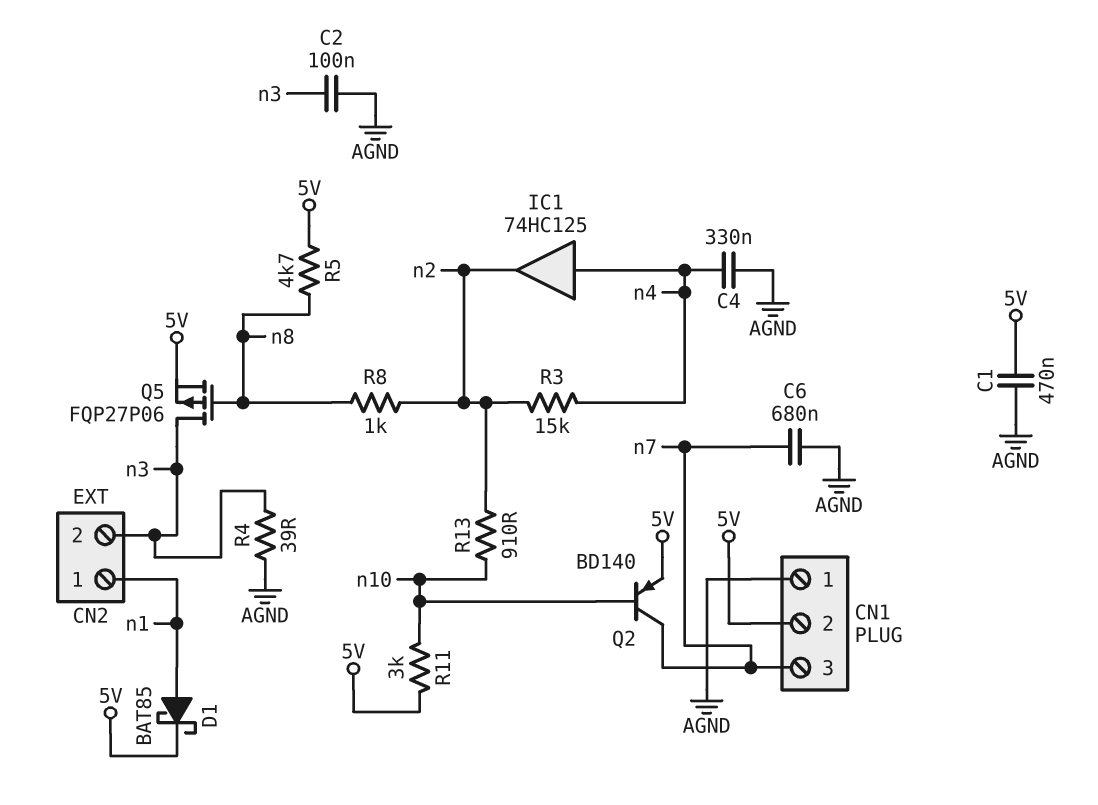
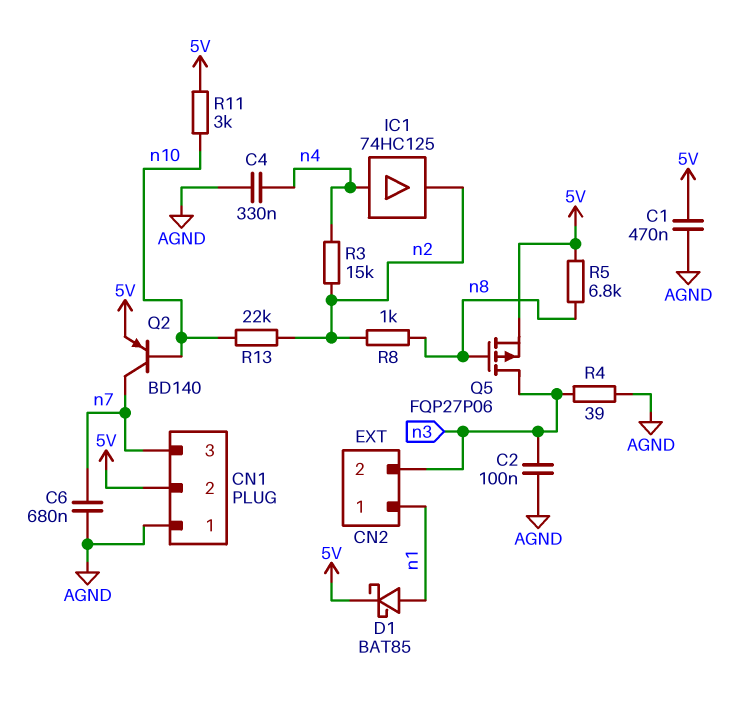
R5: 4.7k (5V, n8) -> 6.8k (5V, n8)
R13: 910 (n2, n10) -> 22k (n2, n10)

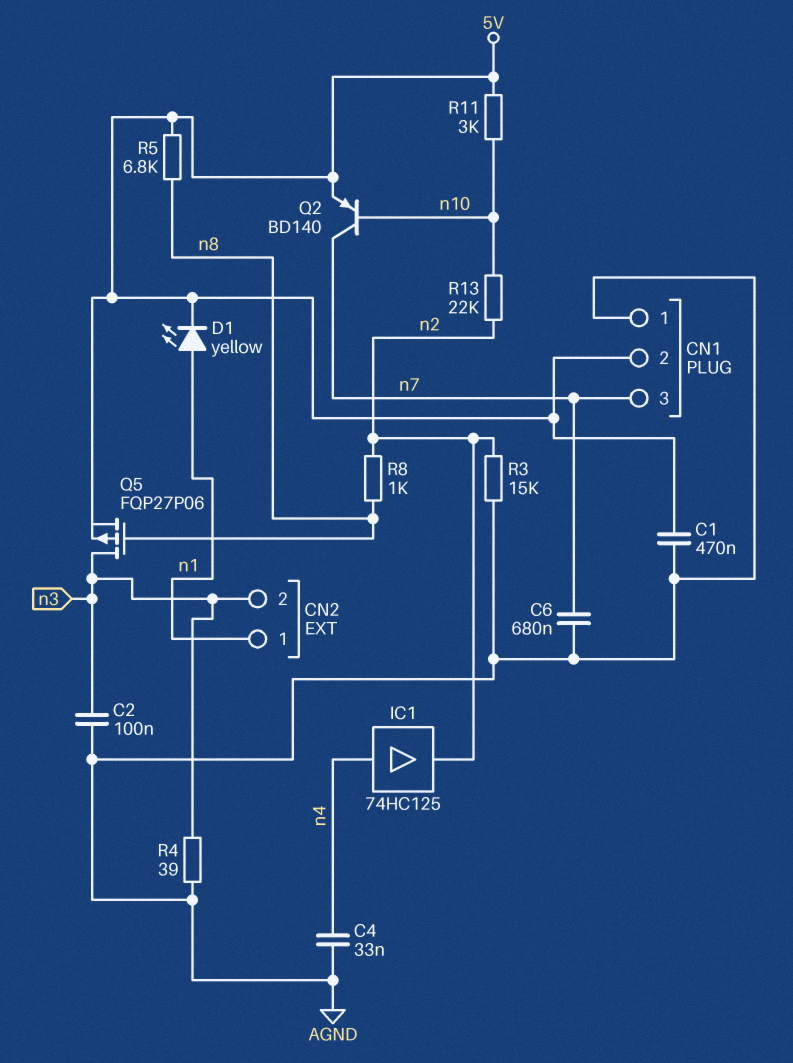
C4: 330nF (AGND, n4) -> 33nF (AGND, n4)
D1: schottky BAT85 (A n1, K 5V) -> LED yellow (A n1, K 5V)
R3: 15k (n2, n4) -> 15k (AGND, n2)

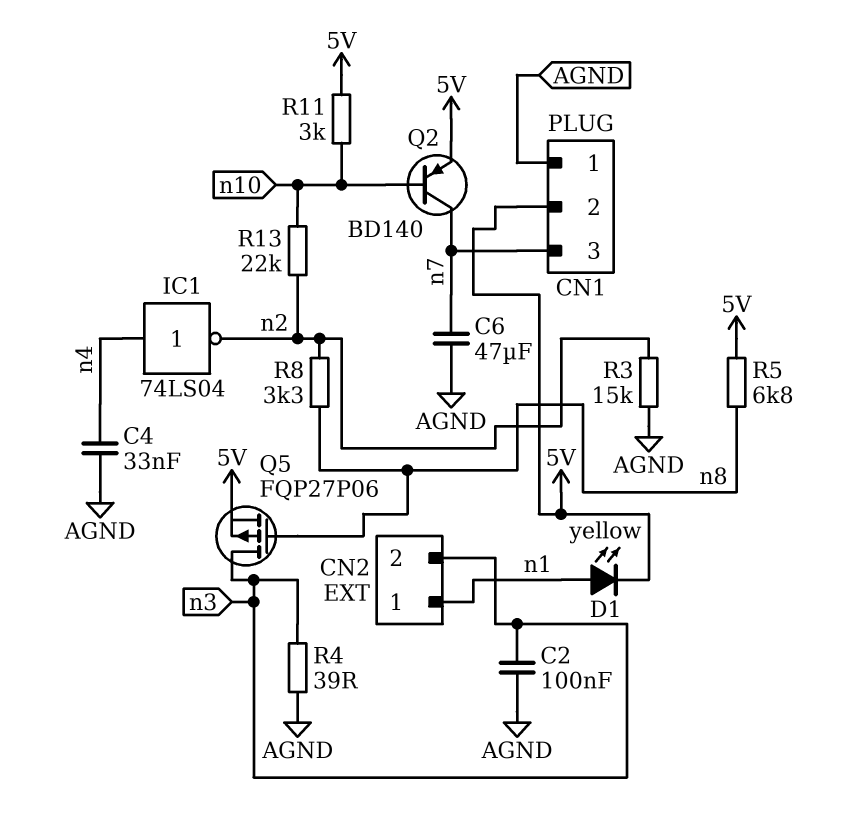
C1: 470nF (5V, AGND) -> none
C6: 680nF (AGND, n7) -> 47uF (AGND, n7)
IC1: buffer 74HC125 (in n4, out n2) -> NOT 74LS04 (in n4, out n2)
R8: 1k (n2, n8) -> 3.3k (n2, n8)

